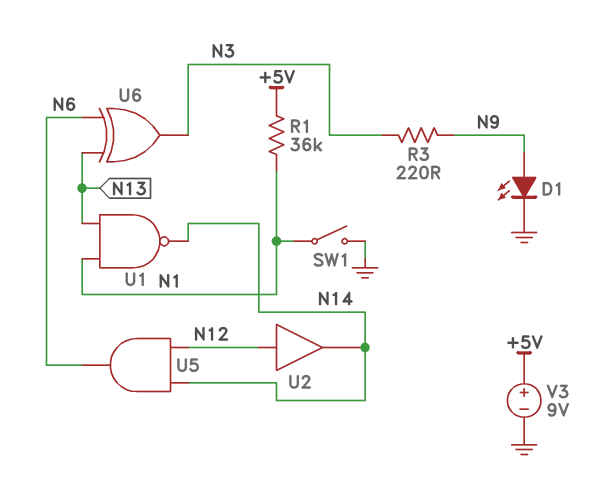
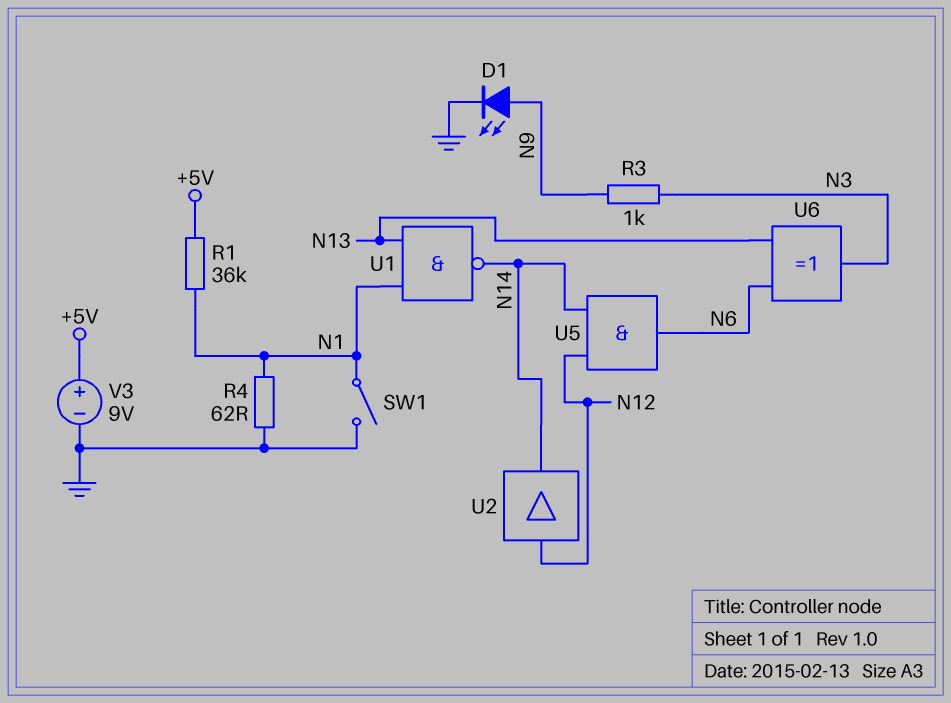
R3: 220 (N3, N9) -> 1k (N3, N9)
R4: none -> 62 (GND, N1)

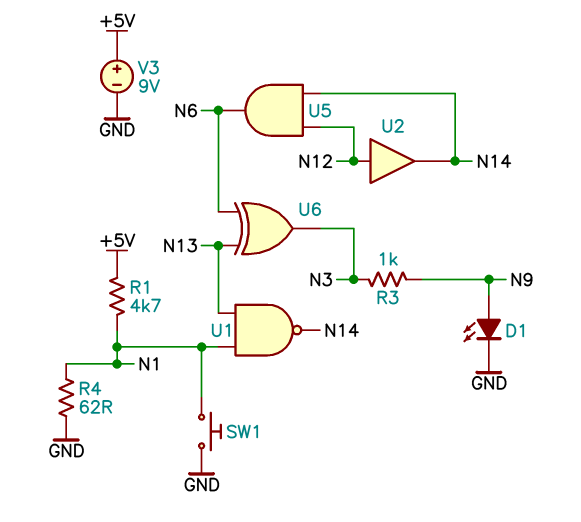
R1: 36k (+5V, N1) -> 4.7k (+5V, N1)
SW1: switch (GND, N1) -> button (GND, N1)

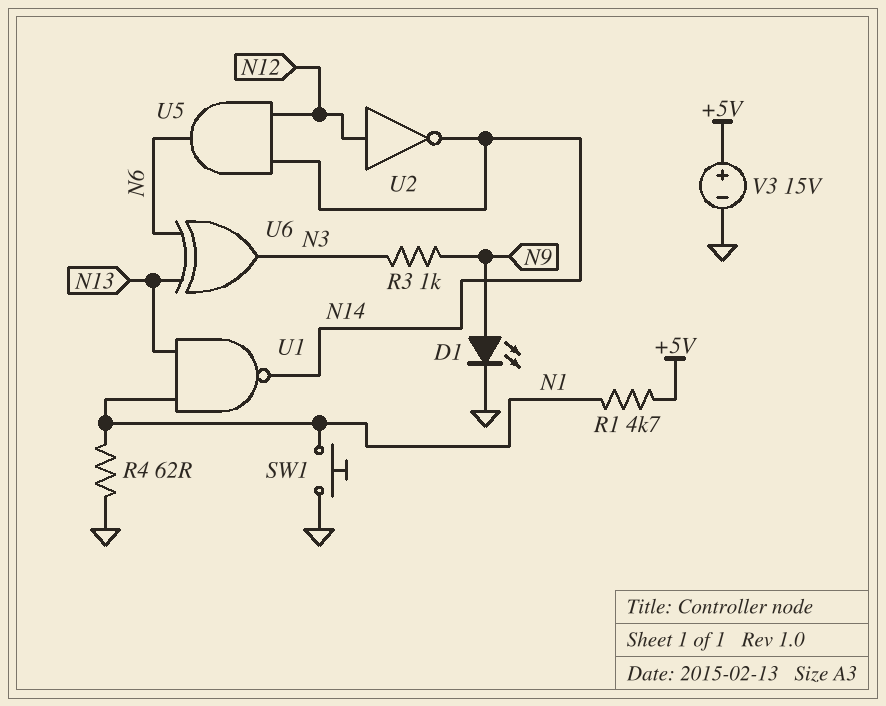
U2: buffer (in N12, out N14) -> NOT (in N12, out N14)
V3: 9V (plus +5V, minus GND) -> 15V (plus +5V, minus GND)

